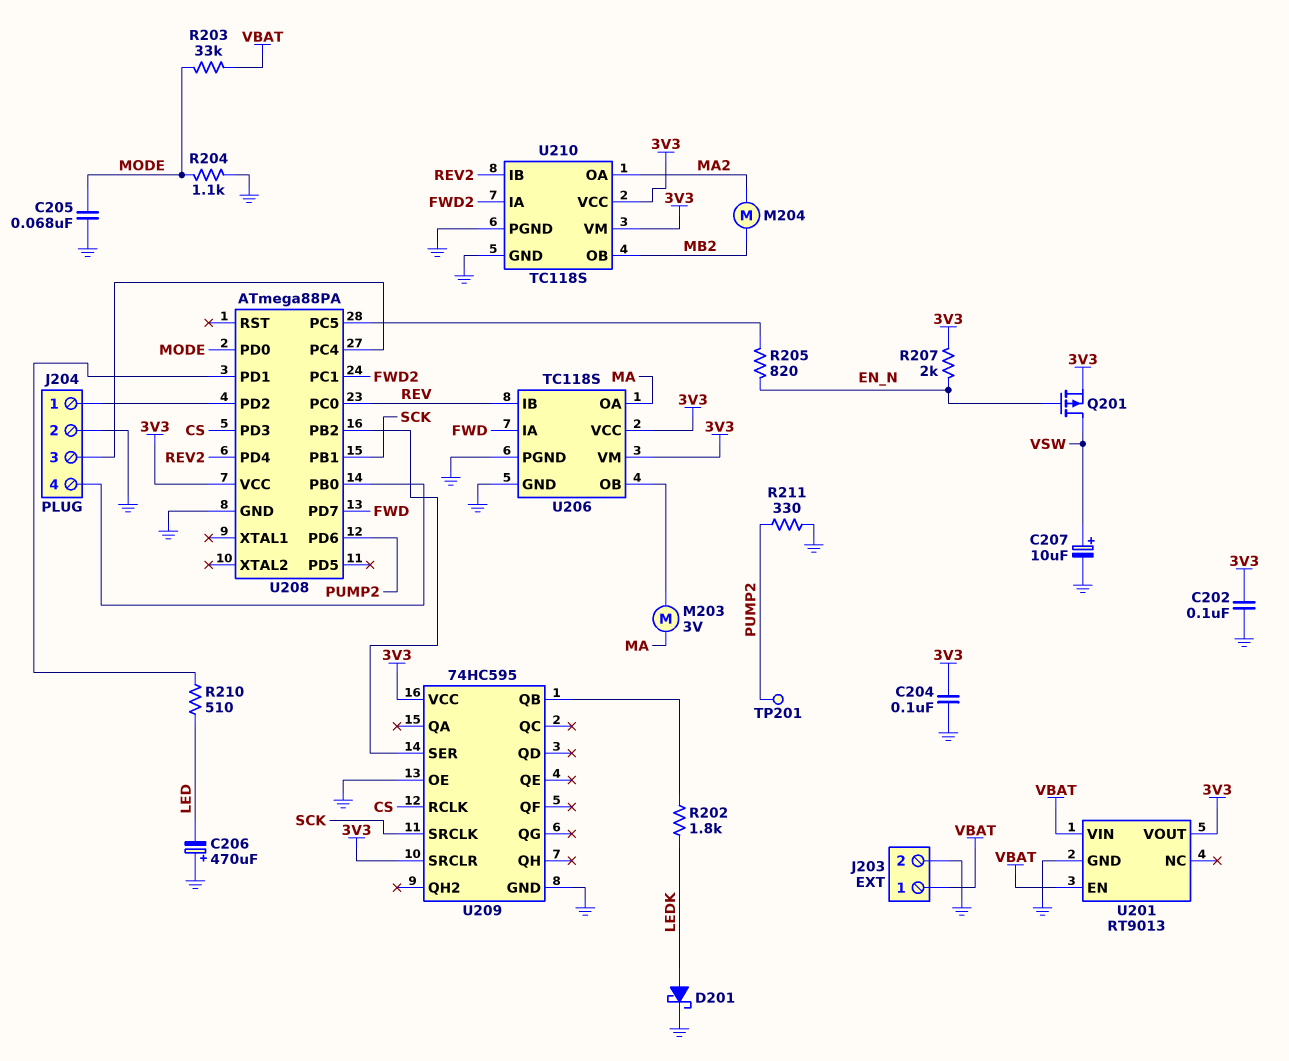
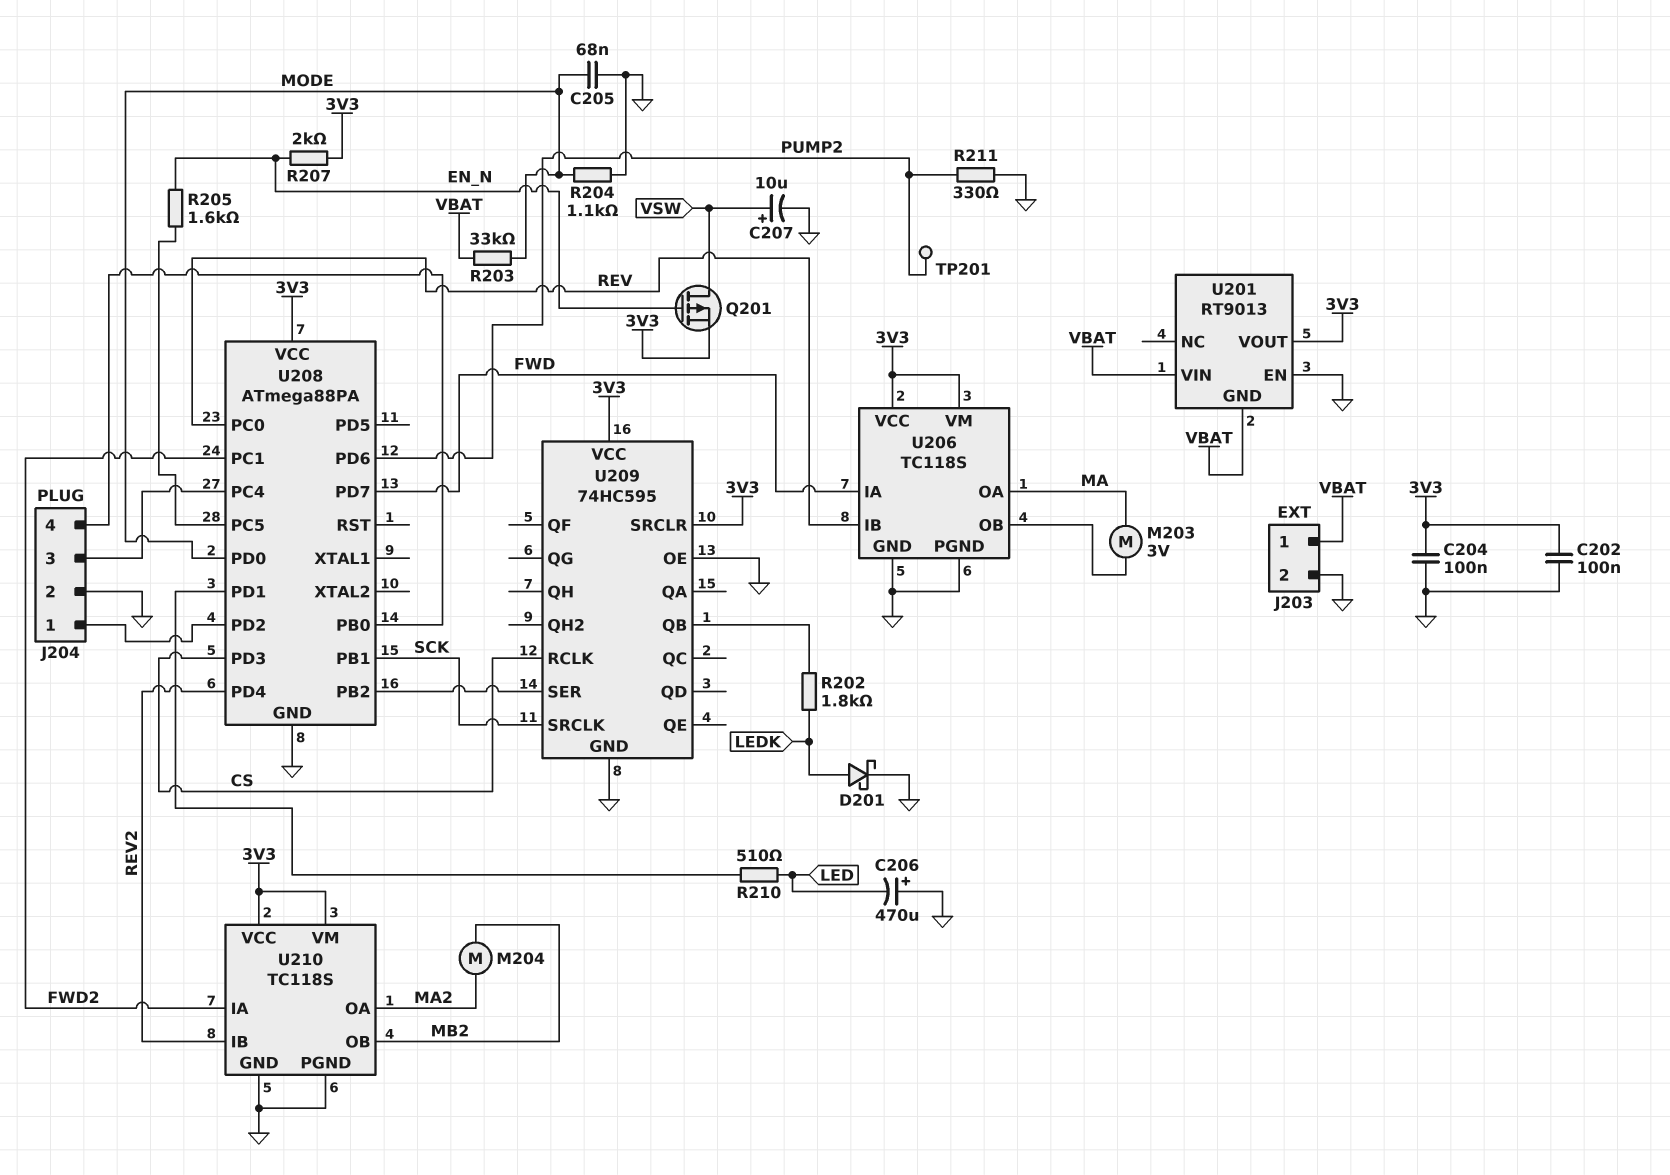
R205: 820 (EN_N, U208/PC5) -> 1.6k (EN_N, U208/PC5)
U201 pin EN: VBAT -> GND
U201 pin GND: GND -> VBAT

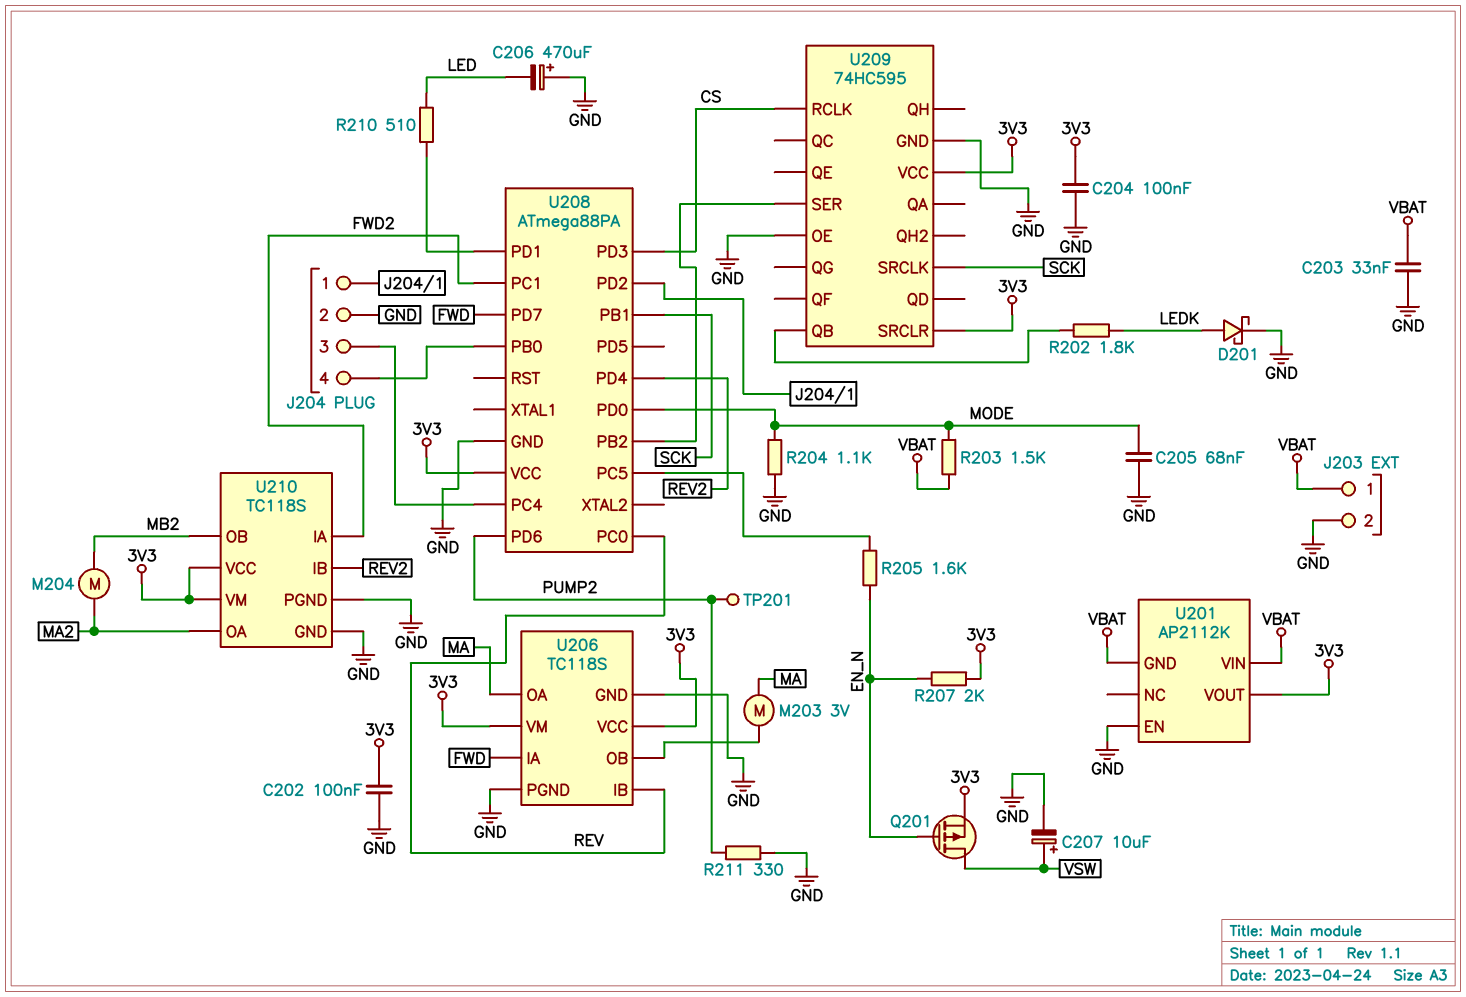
C203: none -> 33nF (GND, VBAT)
R203: 33k (MODE, VBAT) -> 1.5k (MODE, VBAT)
U201: RT9013 -> AP2112K

